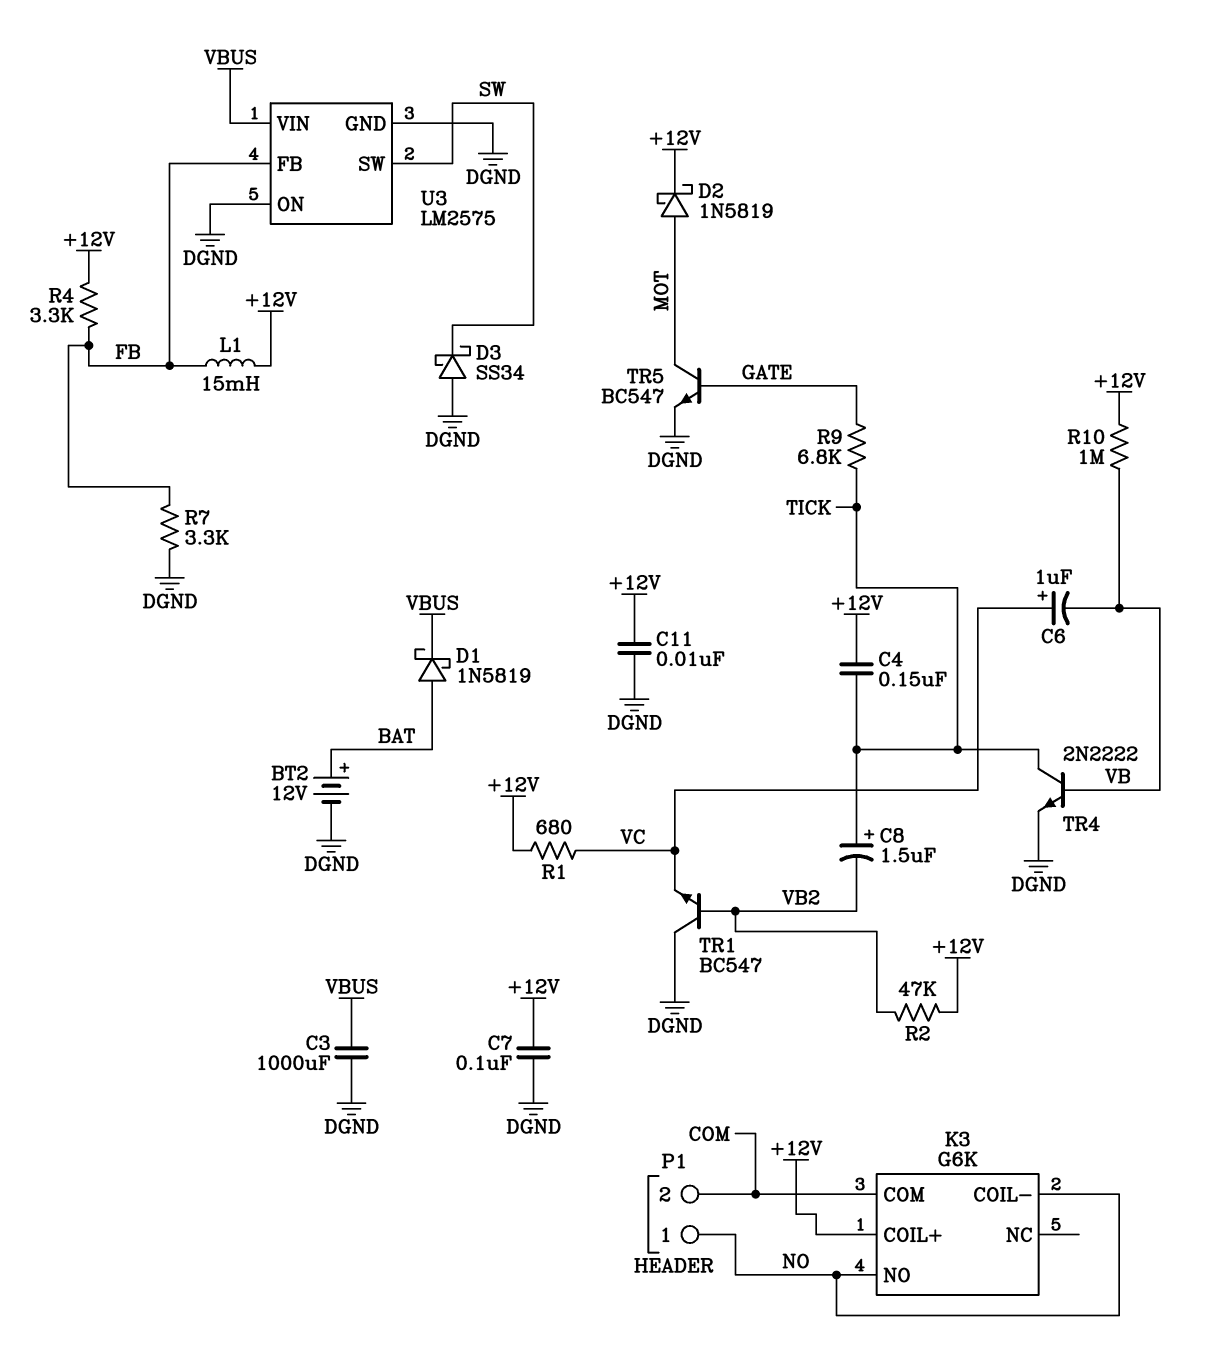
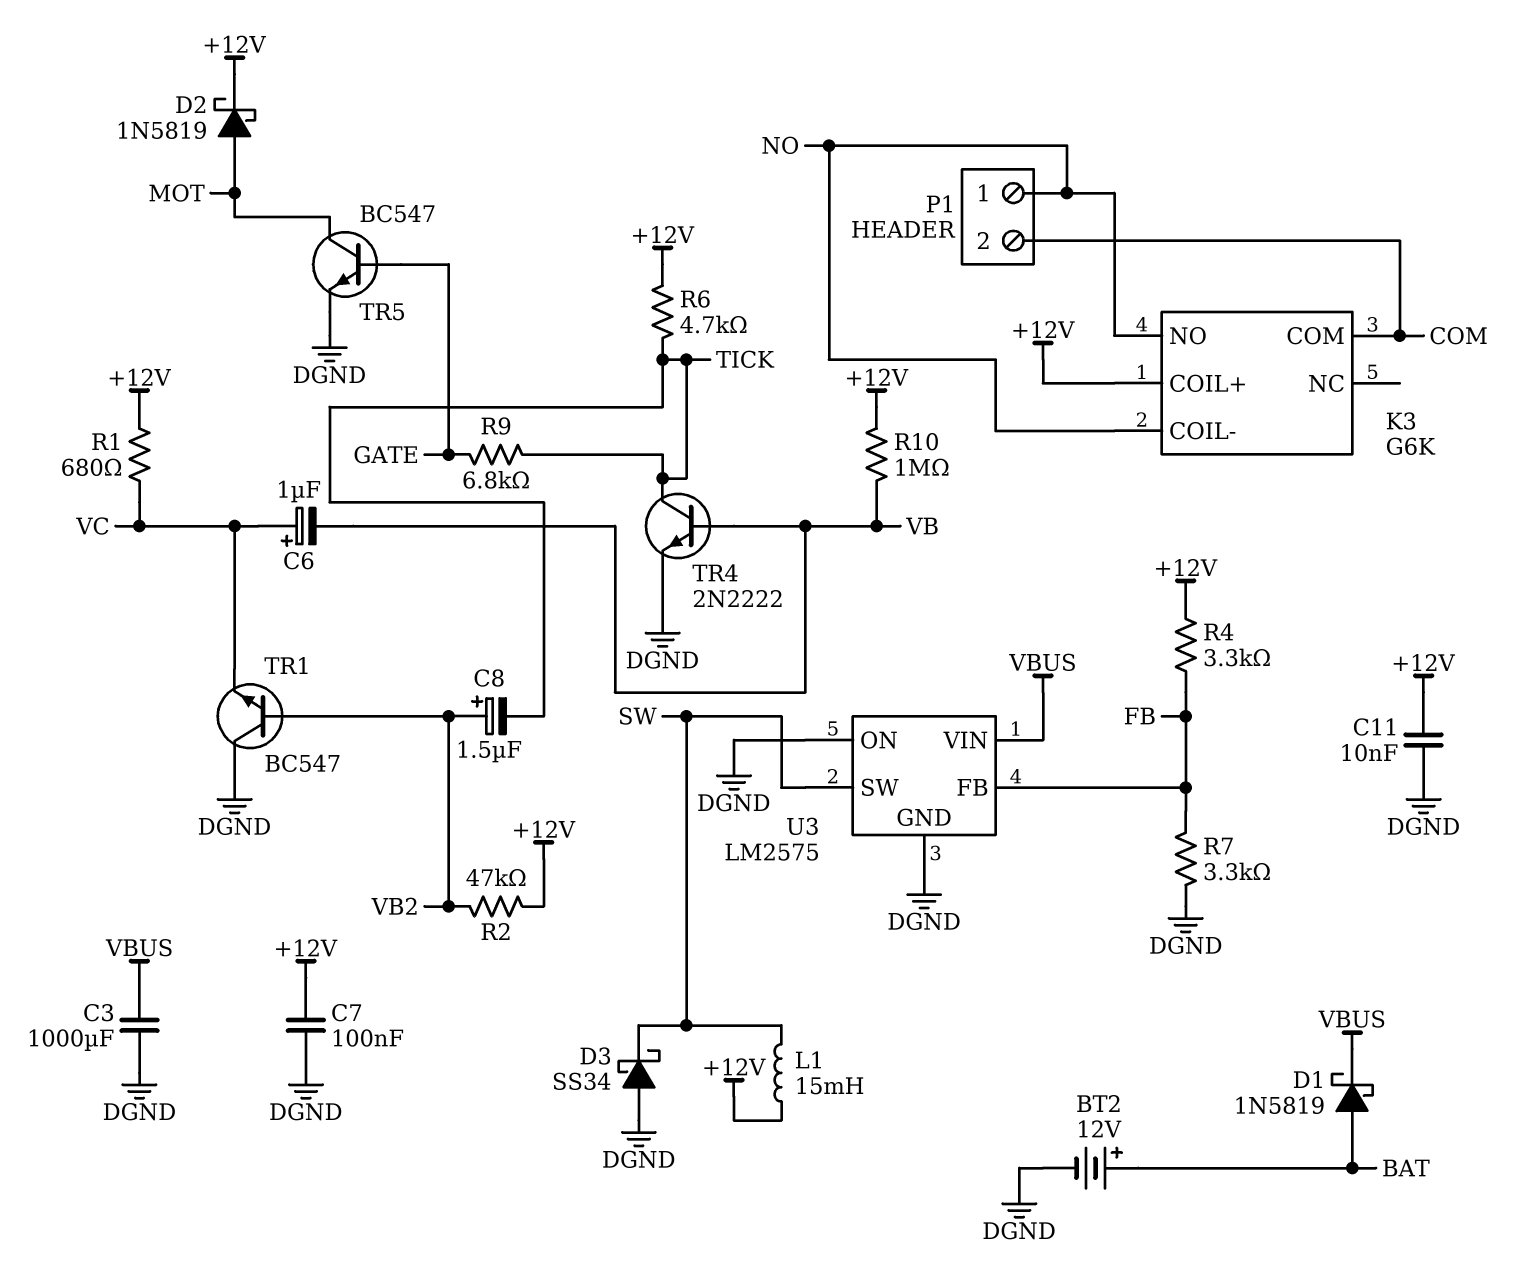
C4: 150nF (+12V, TICK) -> none
C8: 1.5uF (plus TICK, minus VB2) -> 1.5uF (plus VB2, minus TICK)
L1: 15mH (+12V, FB) -> 15mH (+12V, SW)
R6: none -> 4.7k (+12V, TICK)

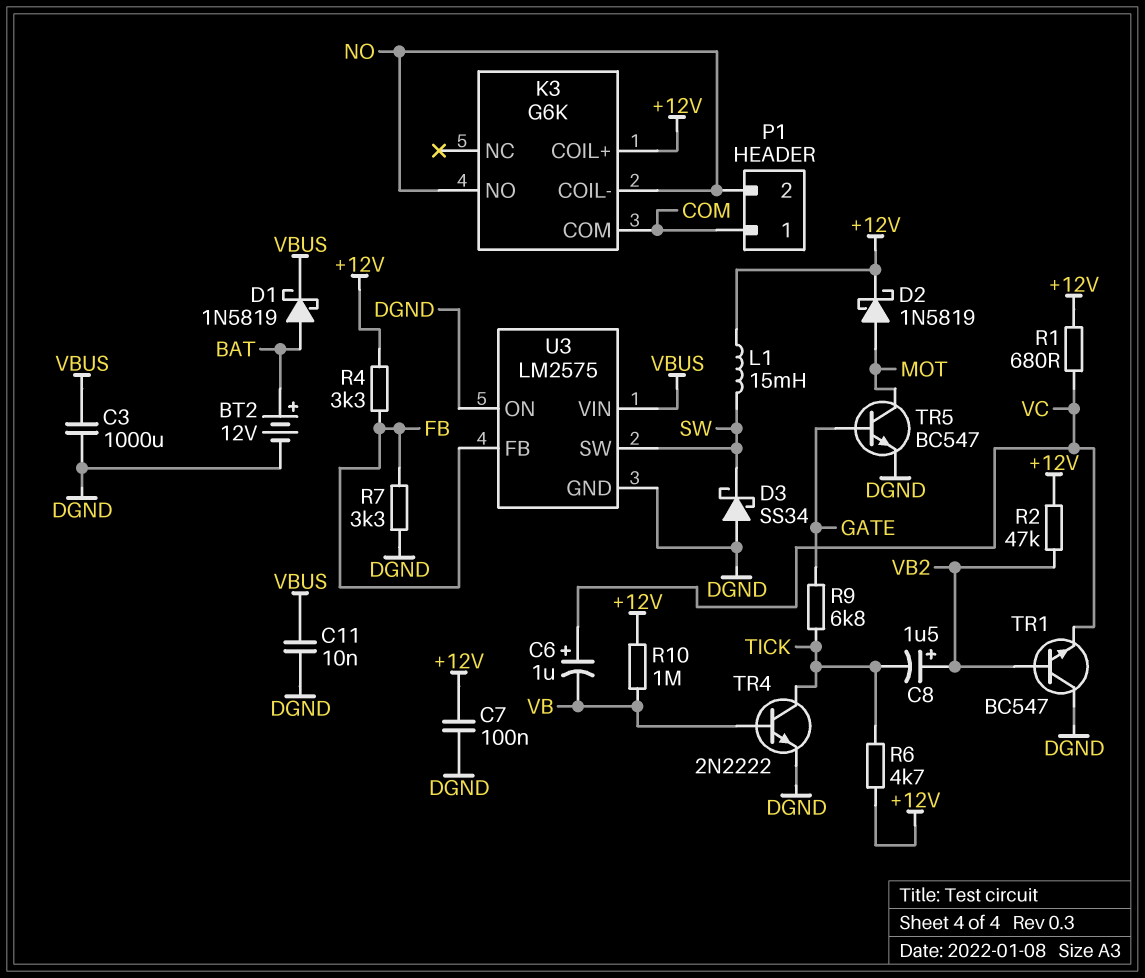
C11: 10nF (+12V, DGND) -> 10nF (DGND, VBUS)
P1 pin 1: NO -> COM
P1 pin 2: COM -> NO

